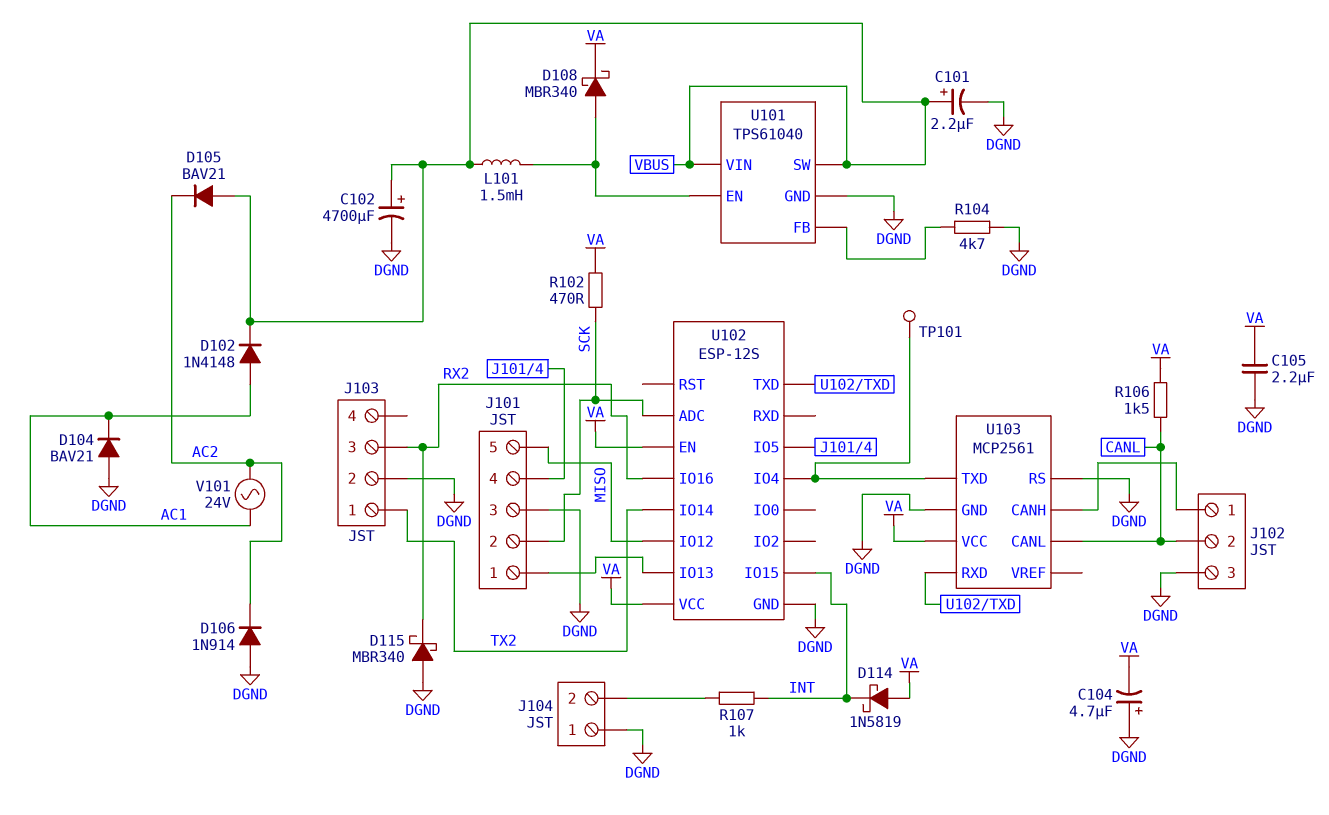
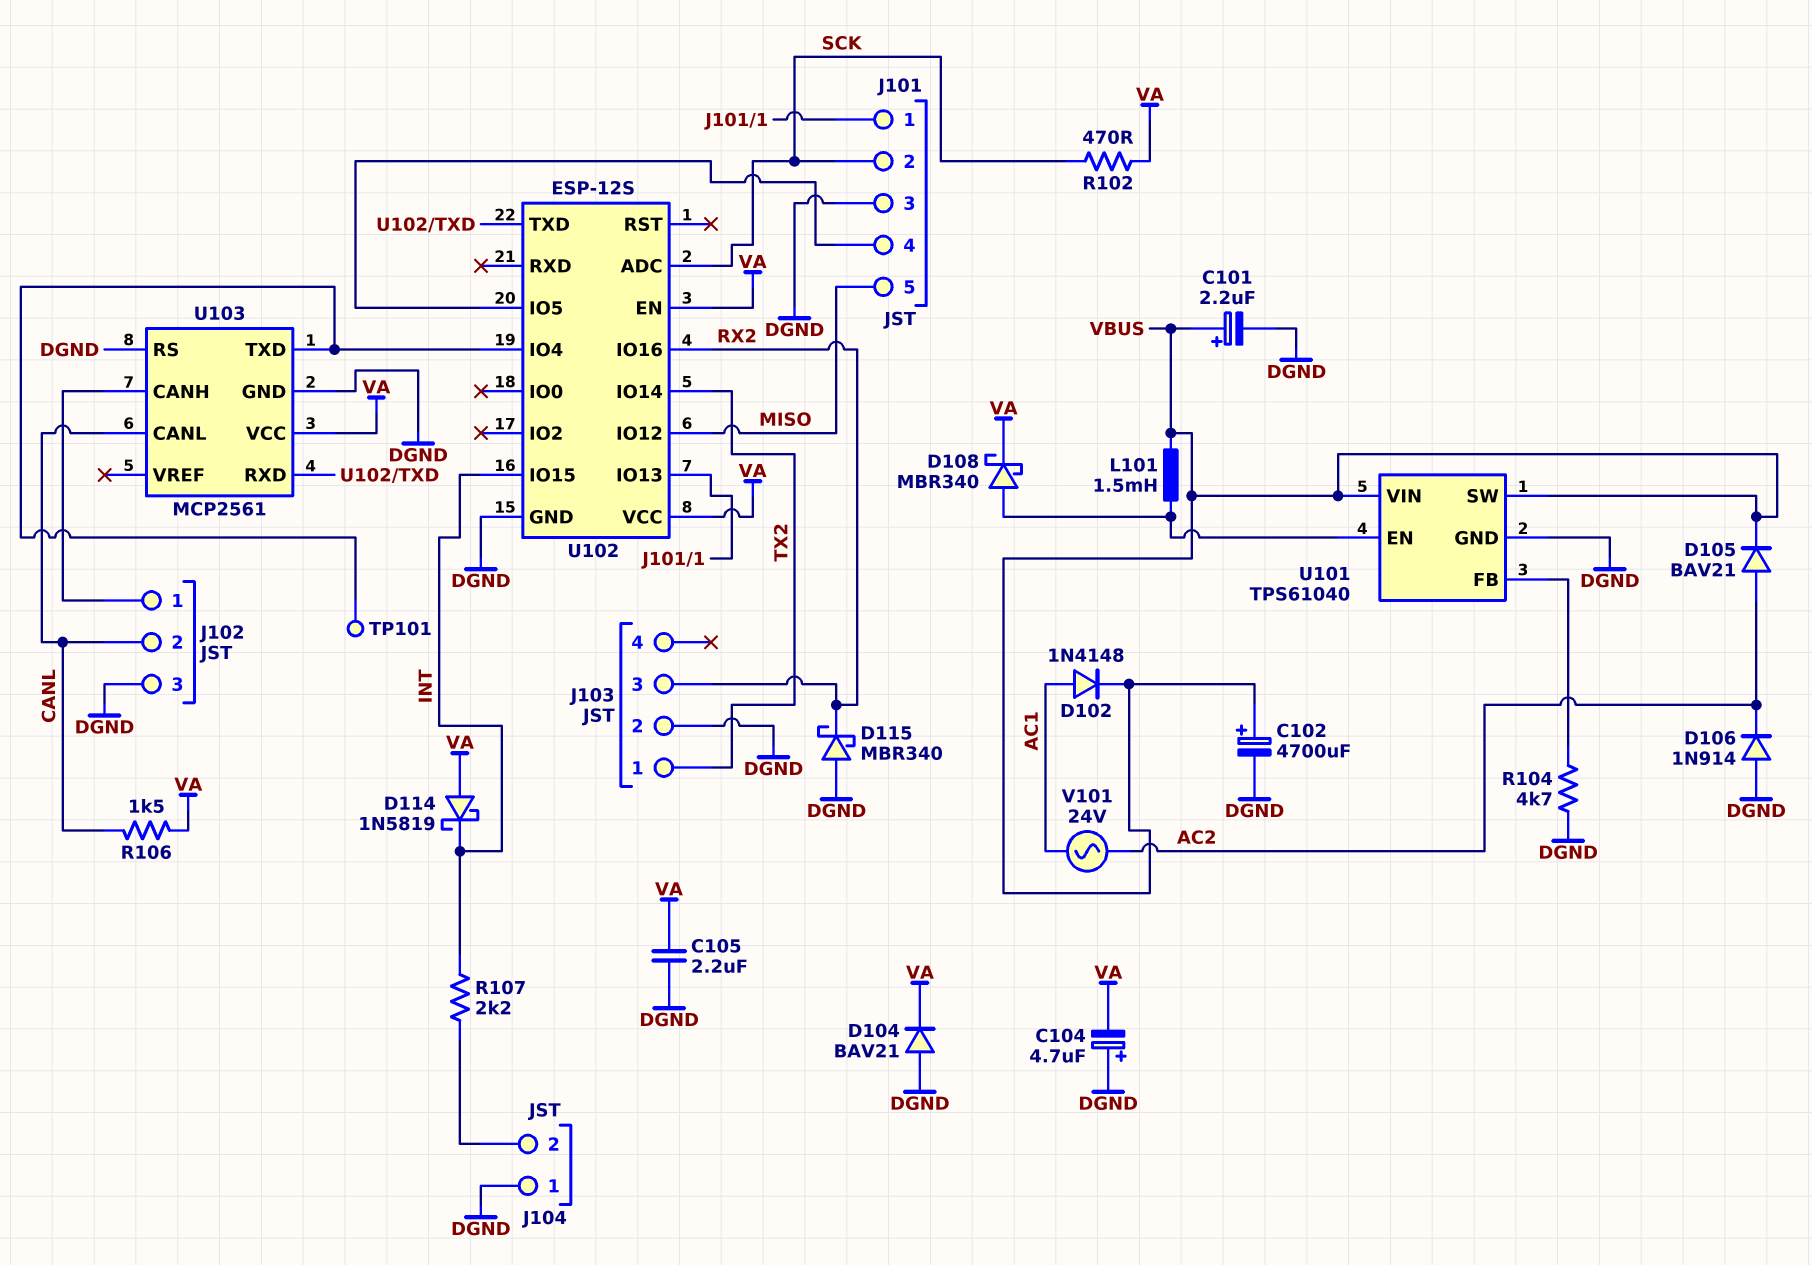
D104: diode BAV21 (A DGND, K AC1) -> diode BAV21 (A DGND, K VA)
D105: diode BAV21 (A VBUS, K AC2) -> diode BAV21 (A AC2, K VBUS)
R107: 1k (INT, J104/2) -> 2.2k (INT, J104/2)

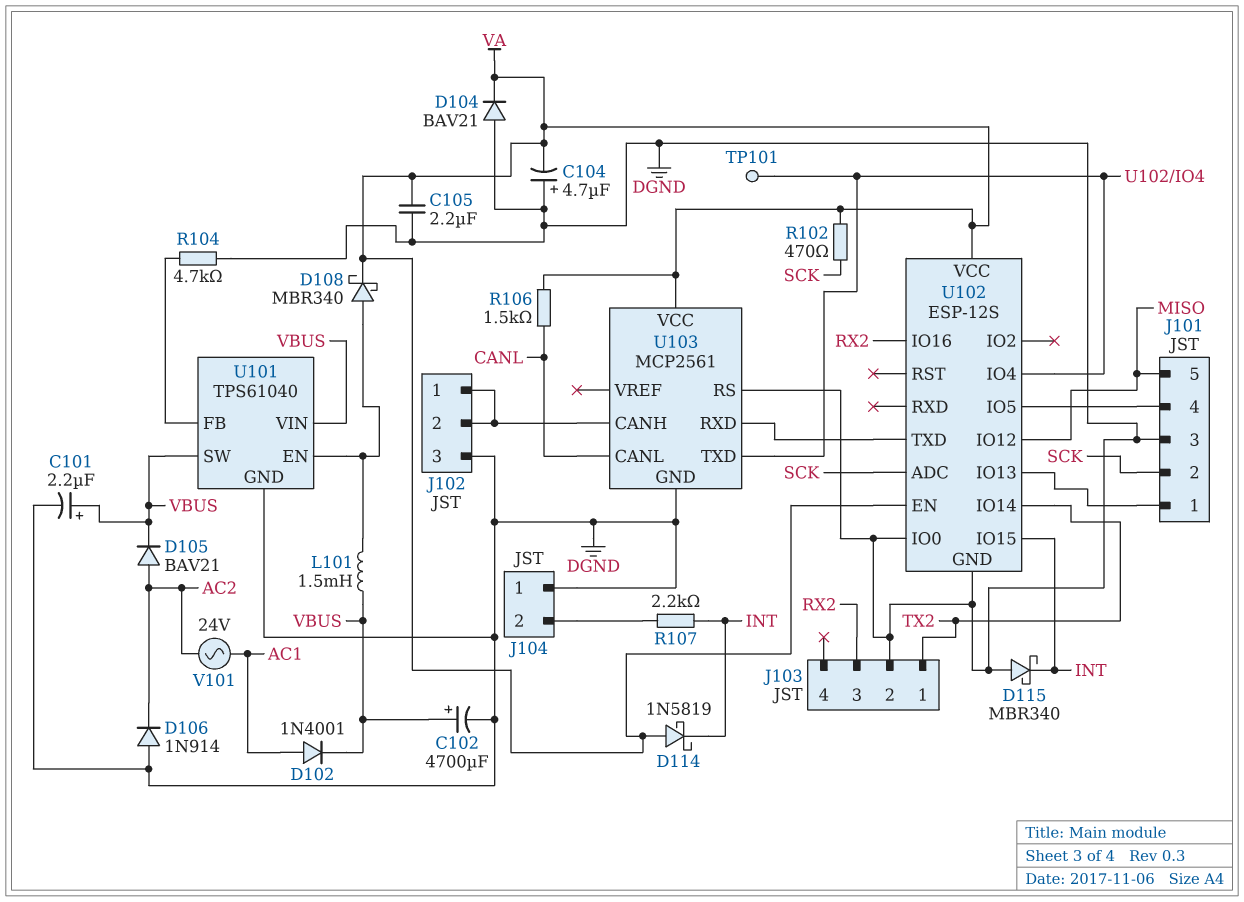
D102: diode 1N4148 (A AC1, K VBUS) -> diode 1N4001 (A AC1, K VBUS)
D115: schottky MBR340 (A DGND, K RX2) -> schottky MBR340 (A DGND, K INT)
J102 pin 2: CANL -> J102/1
U102 pin IO0: none -> DGND

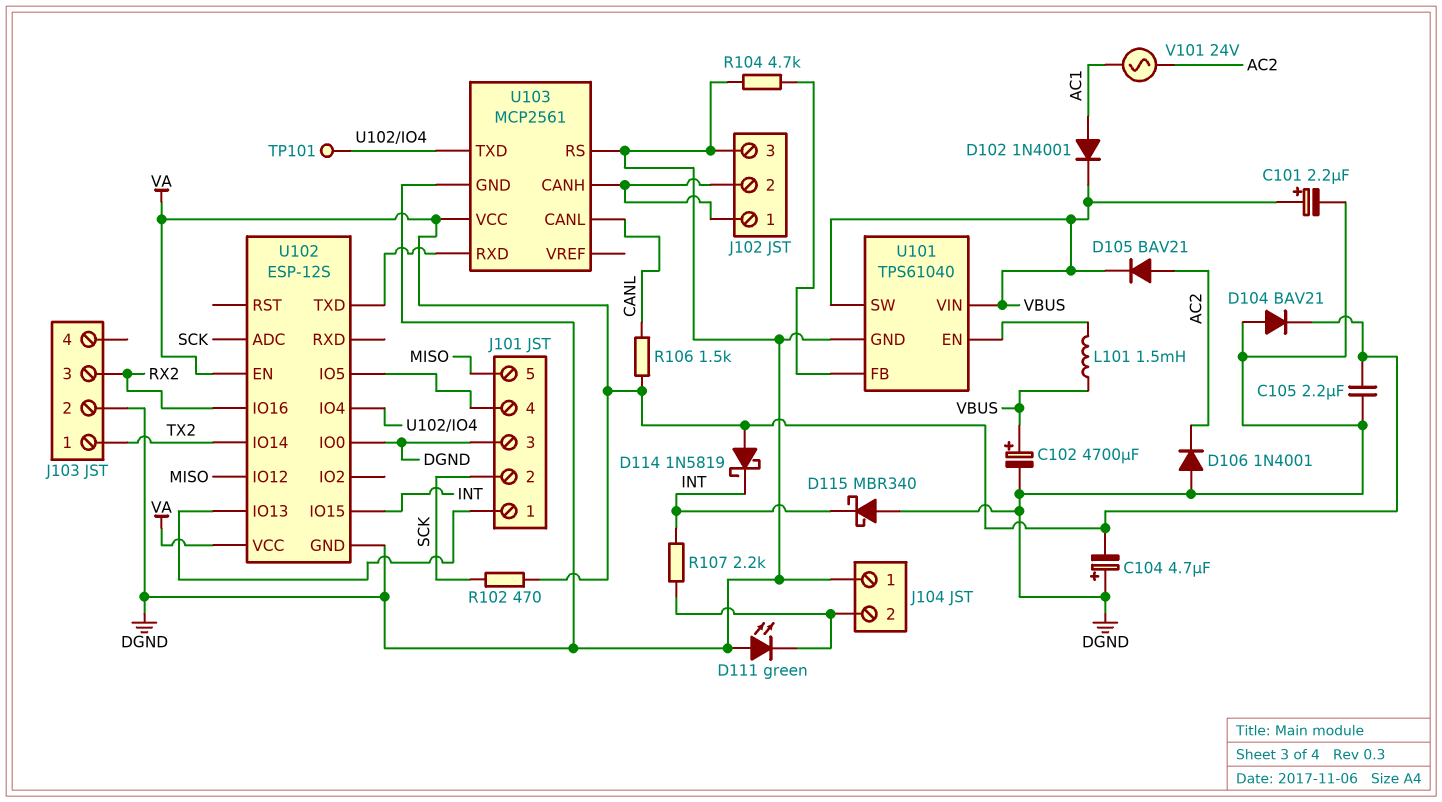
D106: diode 1N914 (A DGND, K AC2) -> diode 1N4001 (A DGND, K AC2)
D108: schottky MBR340 (A U101/EN, K VA) -> none
D111: none -> LED green (A DGND, K J104/2)

